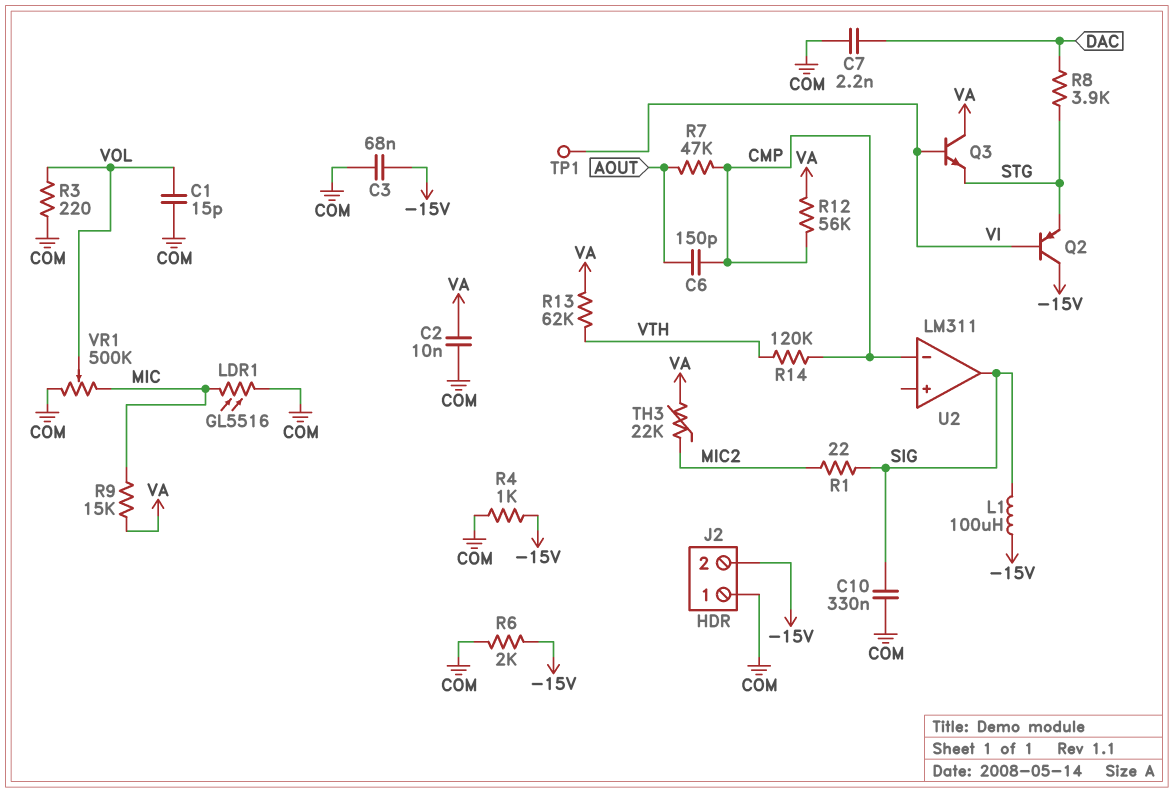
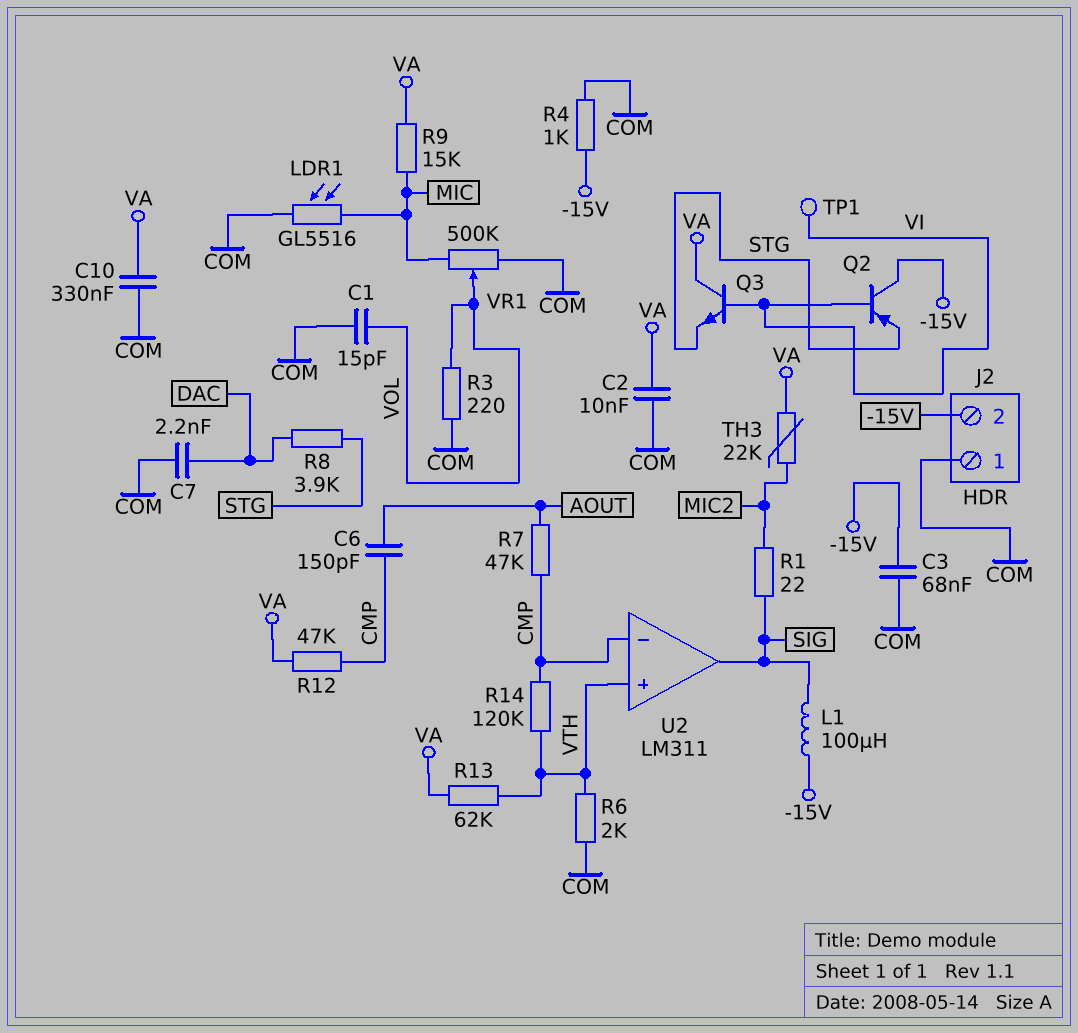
C10: 330nF (COM, SIG) -> 330nF (COM, VA)
R6: 2k (-15V, COM) -> 2k (COM, VTH)
R12: 56k (CMP, VA) -> 47k (CMP, VA)
U2 pin in+: none -> VTH

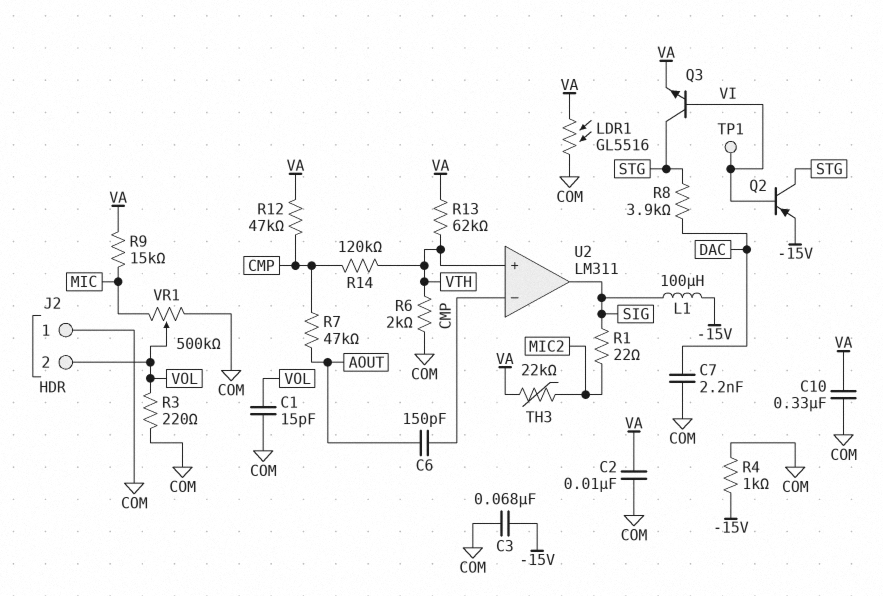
J2 pin 2: -15V -> VOL
LDR1: GL5516 (COM, MIC) -> GL5516 (COM, VA)
Q2: PNP (B VI, C -15V, E STG) -> PNP (B VI, C STG, E -15V)
Q3: NPN (B VI, C VA, E STG) -> NPN (B VI, C STG, E VA)

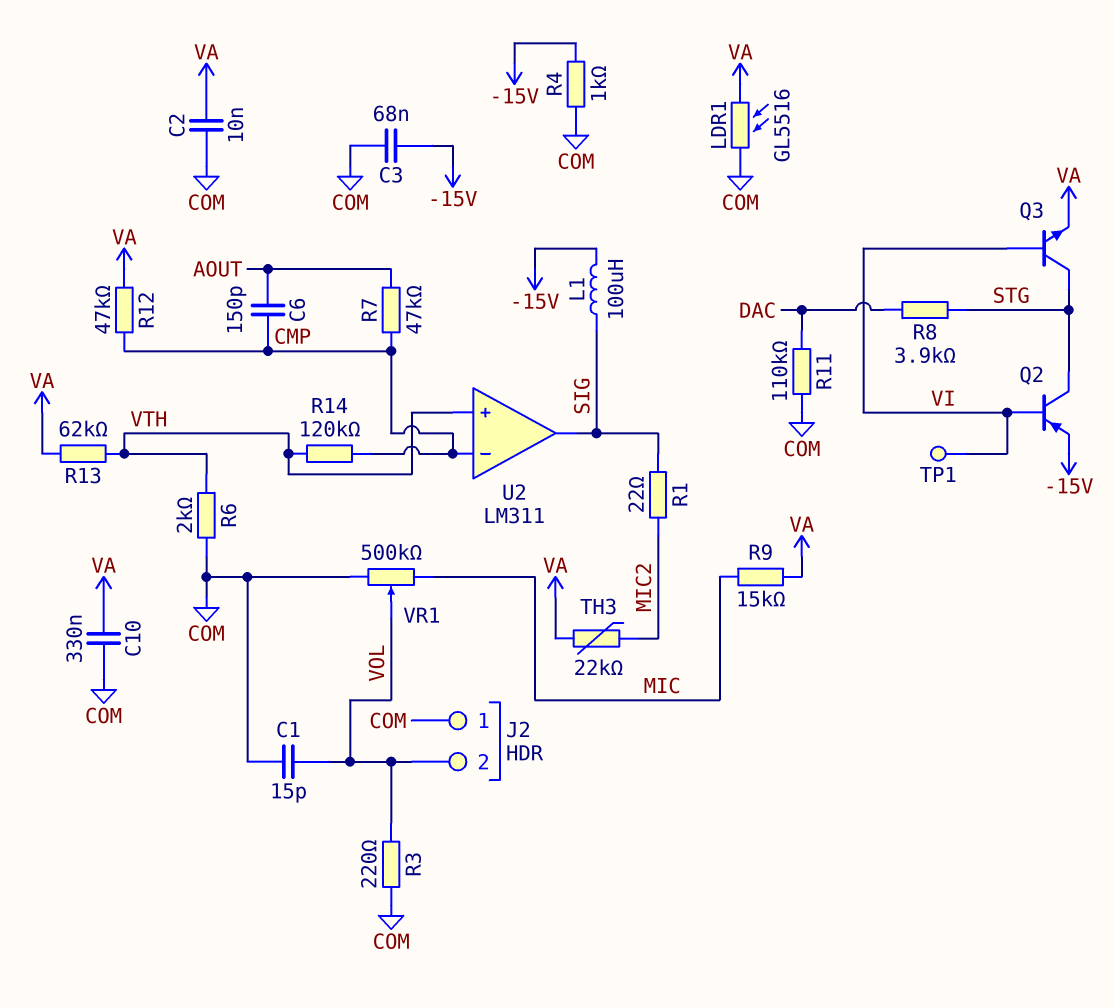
C7: 2.2nF (COM, DAC) -> none
R11: none -> 110k (COM, DAC)

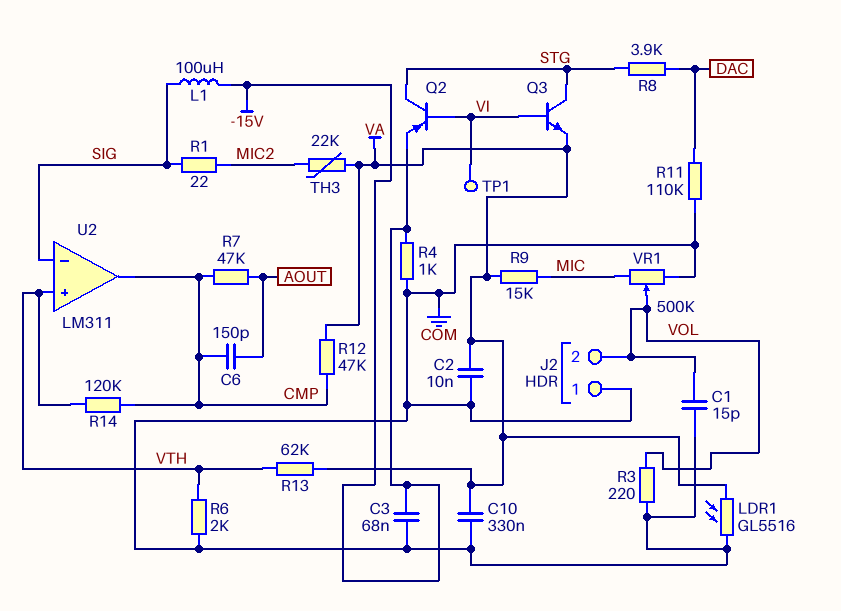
U2 pin in-: CMP -> SIG
U2 pin out: SIG -> CMP

